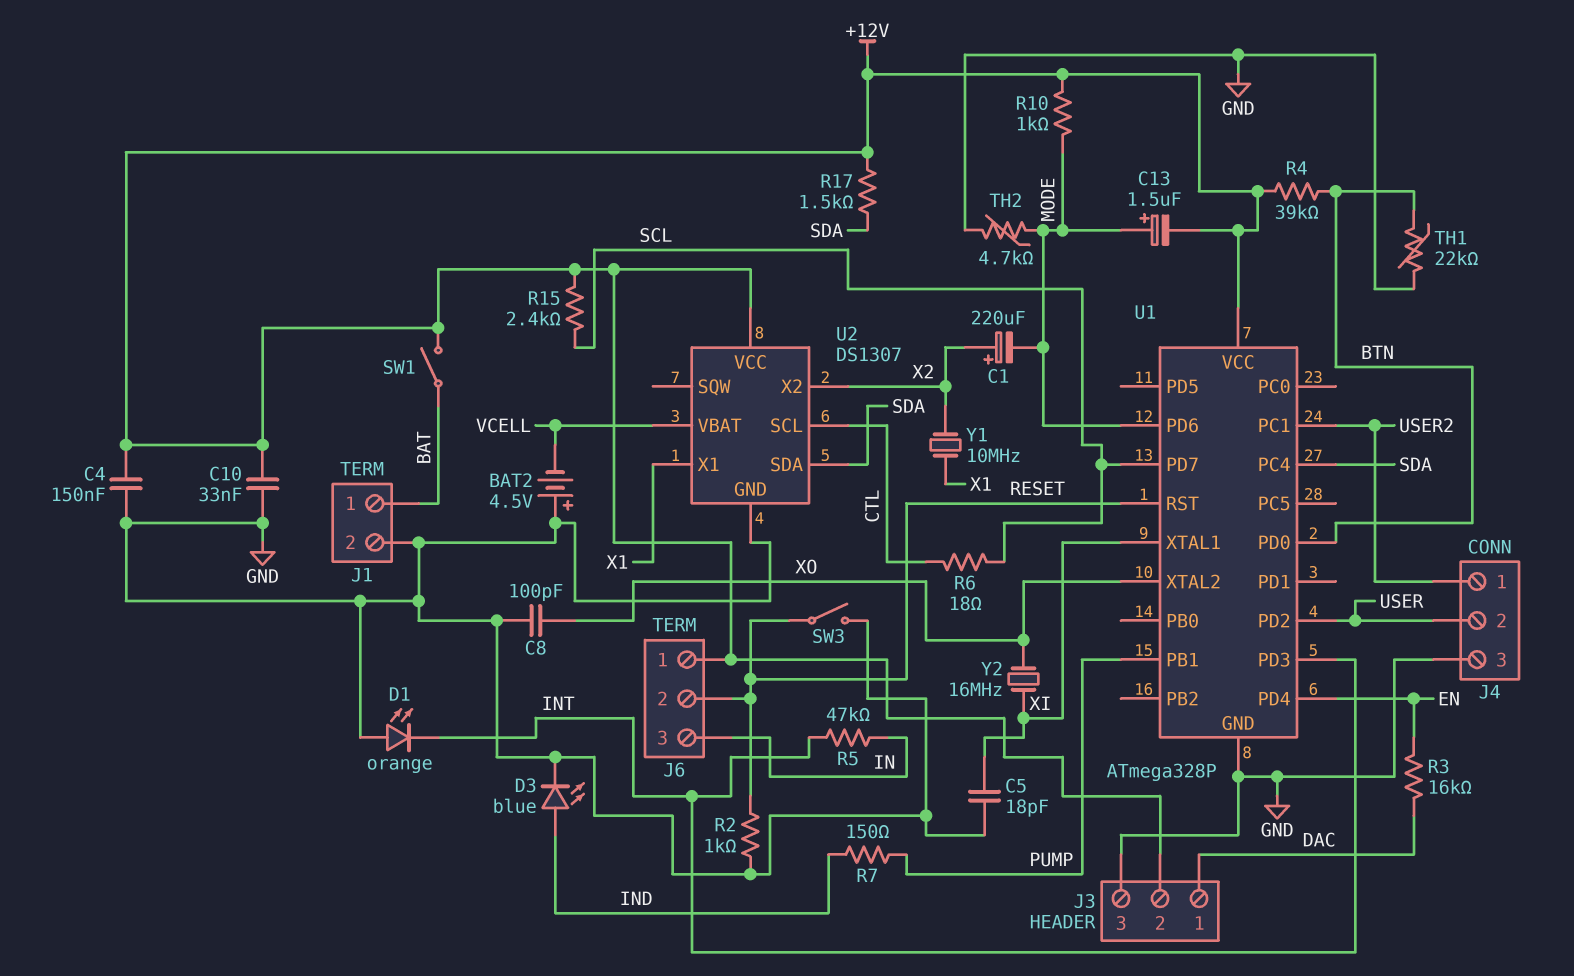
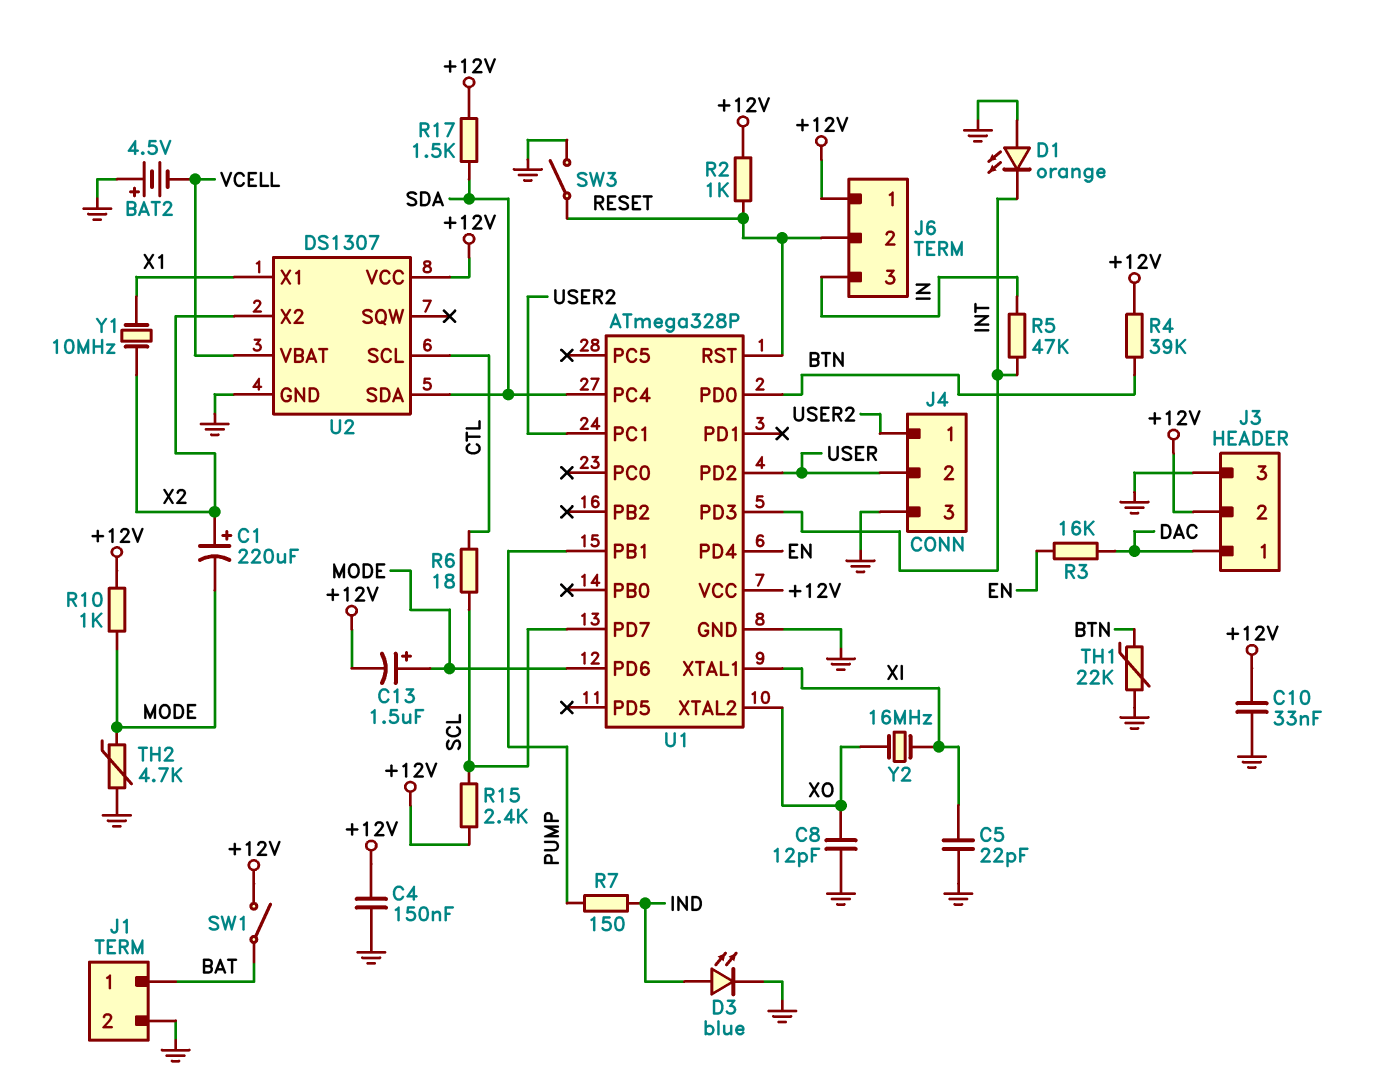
C5: 18pF (GND, XI) -> 22pF (GND, XI)
C8: 100pF (GND, XO) -> 12pF (GND, XO)
R2: 1k (GND, RESET) -> 1k (+12V, RESET)

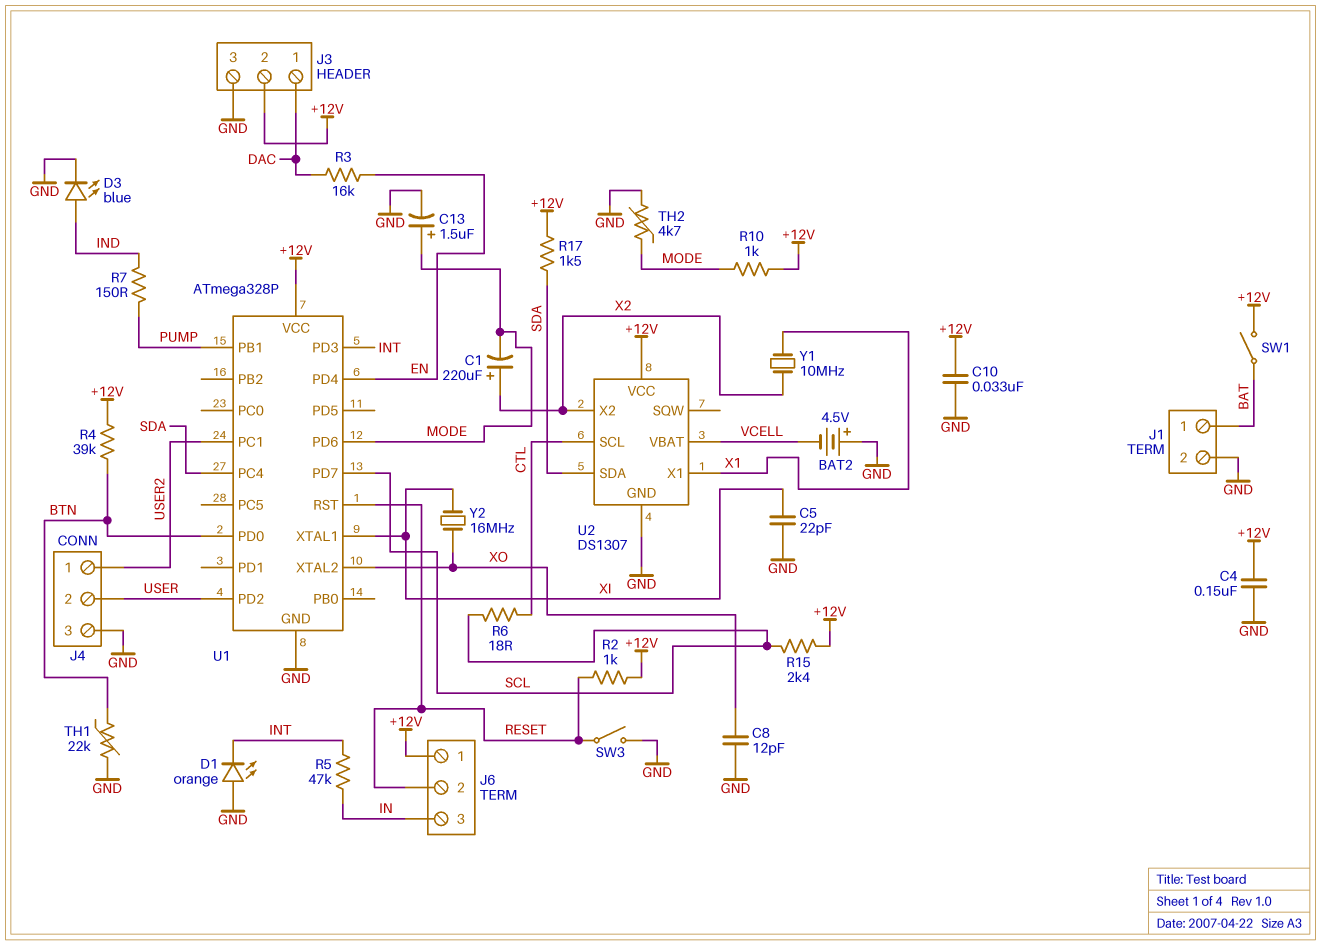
C13: 1.5uF (plus MODE, minus +12V) -> 1.5uF (plus MODE, minus GND)

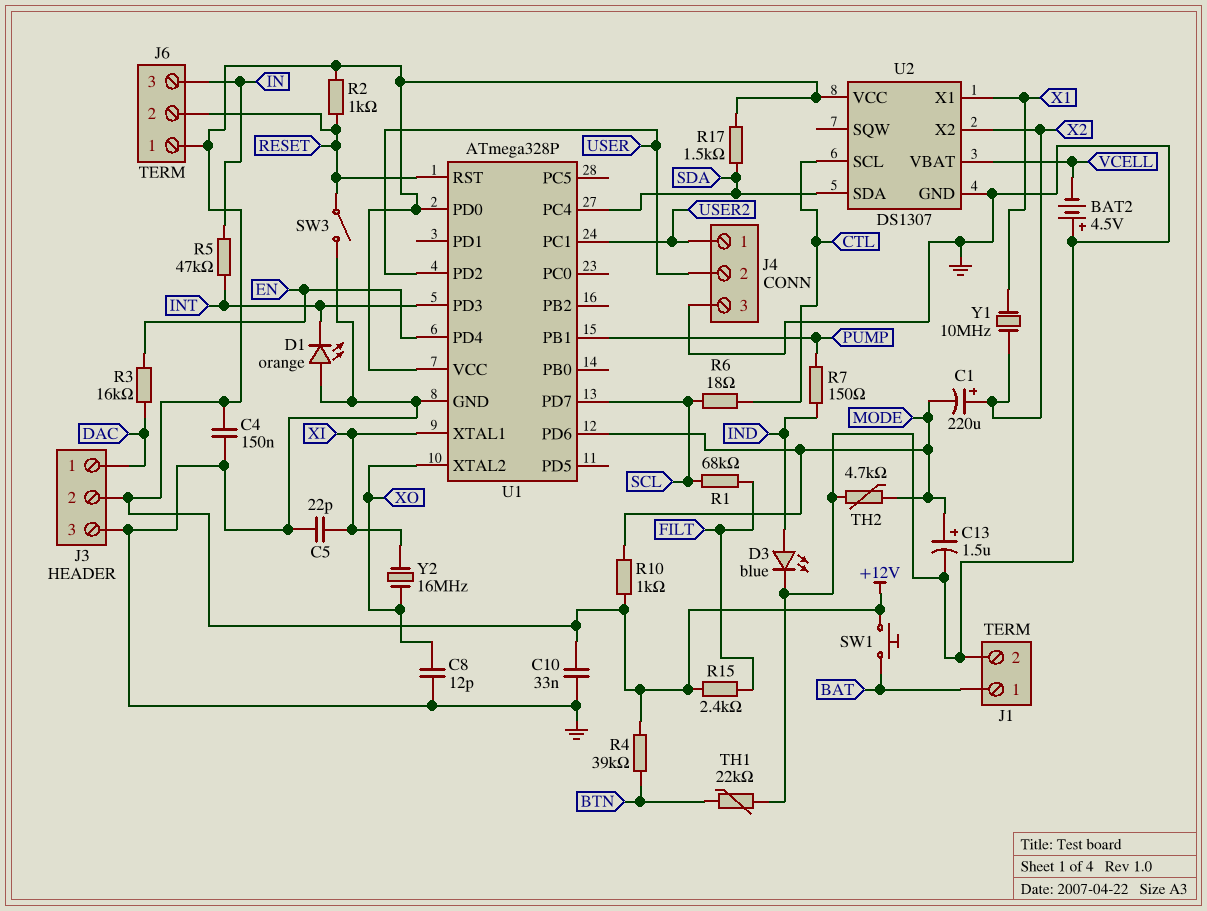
R1: none -> 68k (FILT, SCL)
R15: 2.4k (+12V, SCL) -> 2.4k (+12V, FILT)
SW1: switch (+12V, BAT) -> button (+12V, BAT)
U1 pin PD0: BTN -> +12V

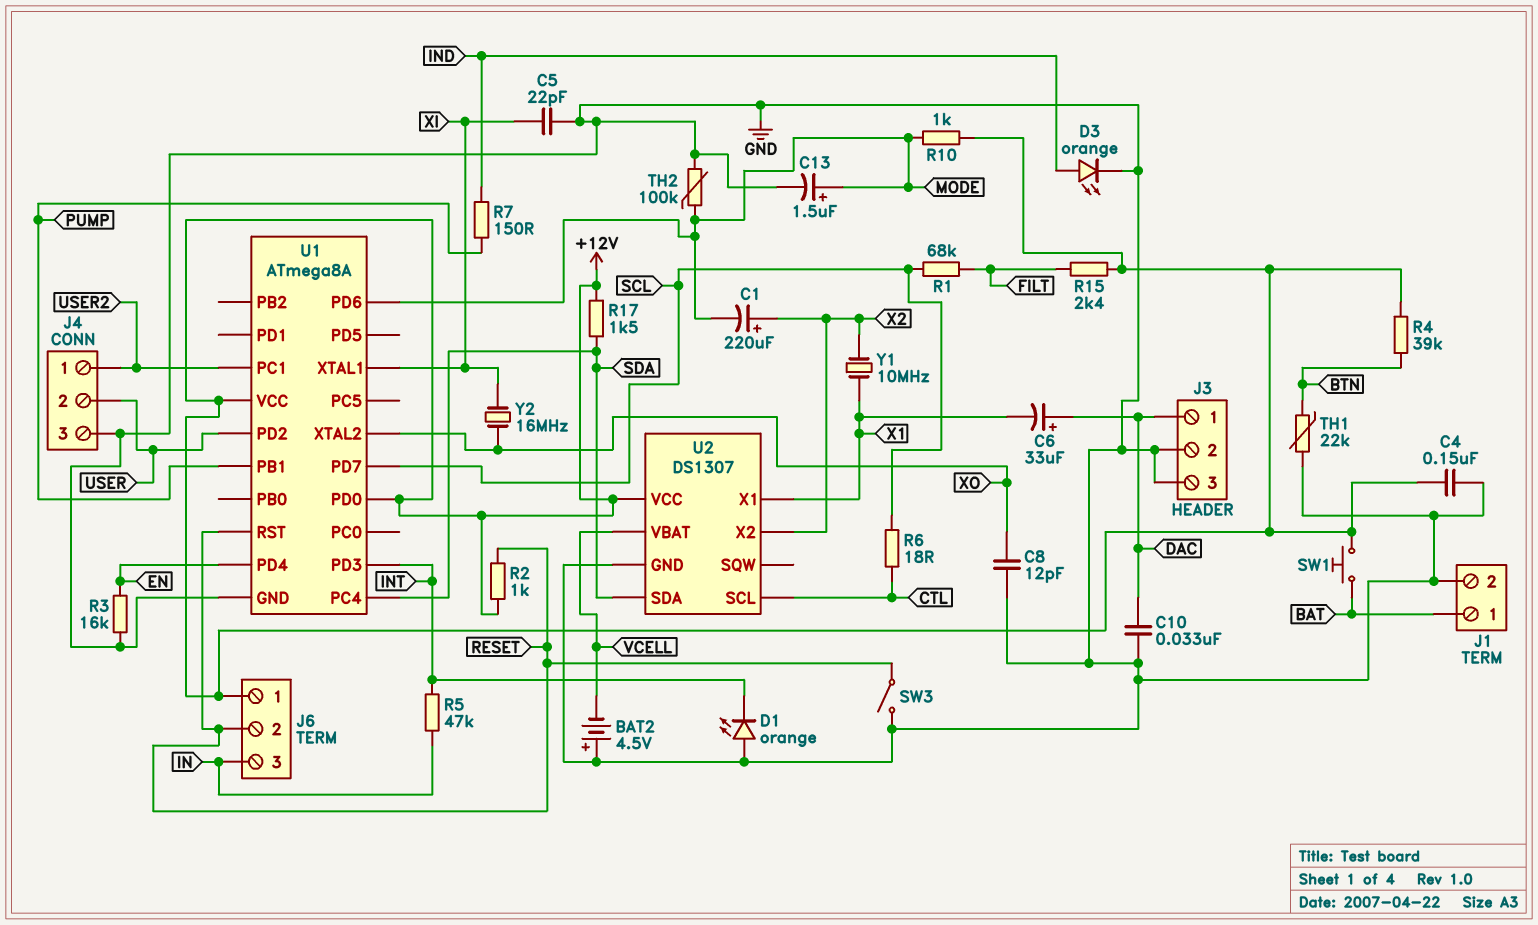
C6: none -> 33uF (plus DAC, minus X1)
C10: 33nF (+12V, GND) -> 33nF (DAC, GND)
D3: LED blue (A IND, K GND) -> LED orange (A IND, K GND)
J3 pin 2: +12V -> GND
R3: 16k (DAC, EN) -> 16k (EN, GND)
TH2: 4.7k (GND, MODE) -> 100k (GND, MODE)
U1: ATmega328P -> ATmega8A

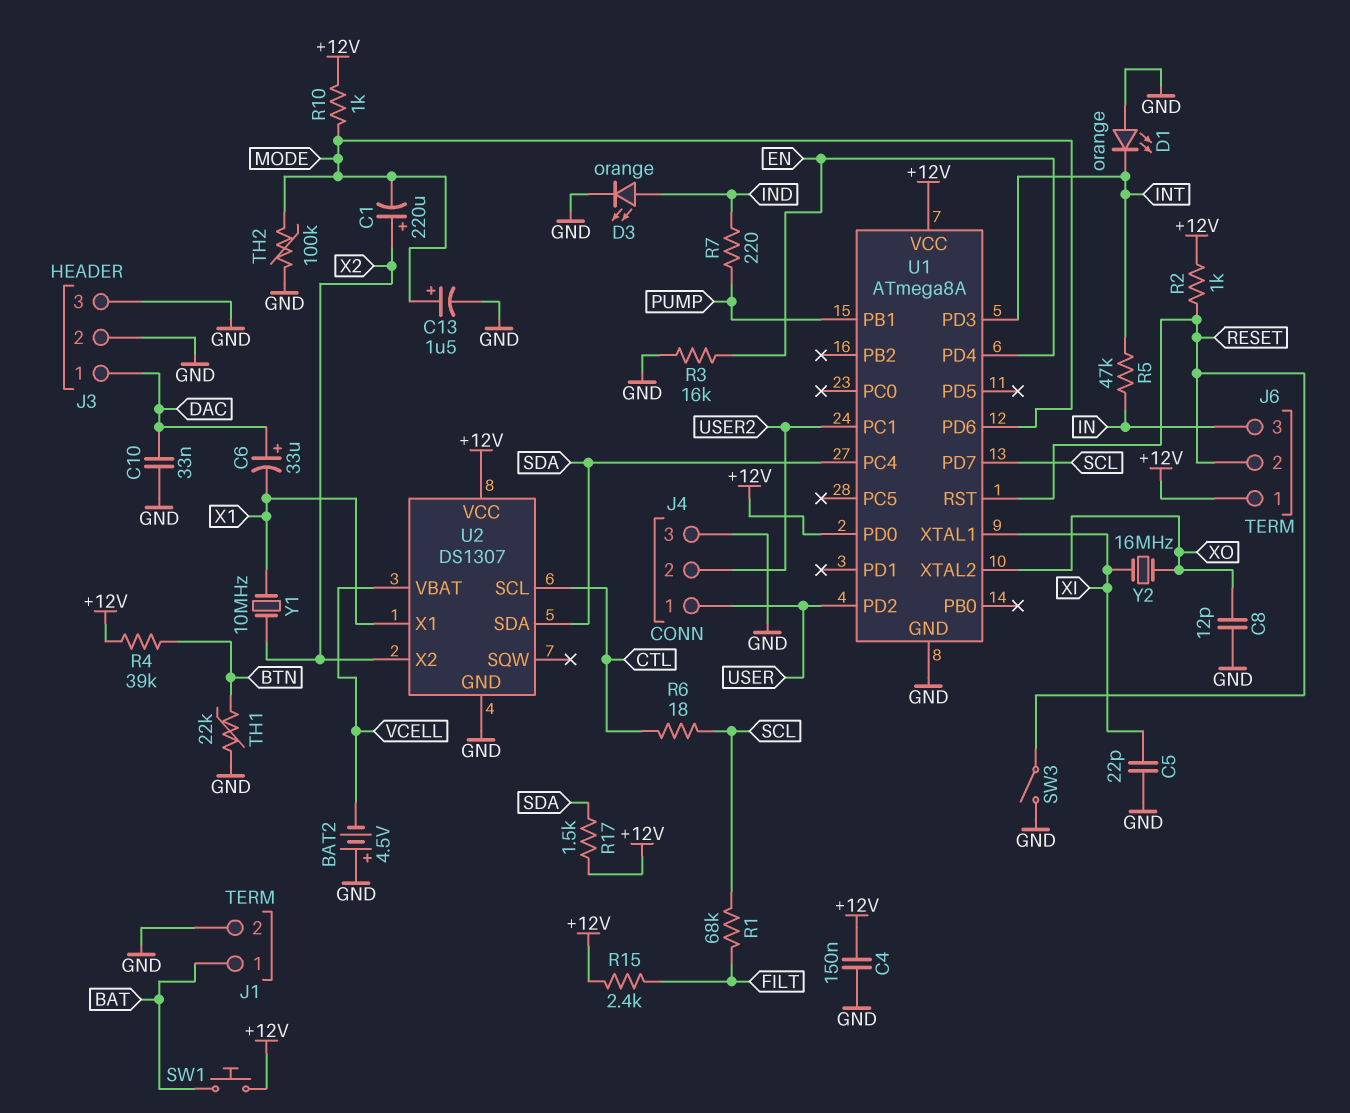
J4 pin 1: USER2 -> USER
J4 pin 2: USER -> USER2
R7: 150 (IND, PUMP) -> 220 (IND, PUMP)

